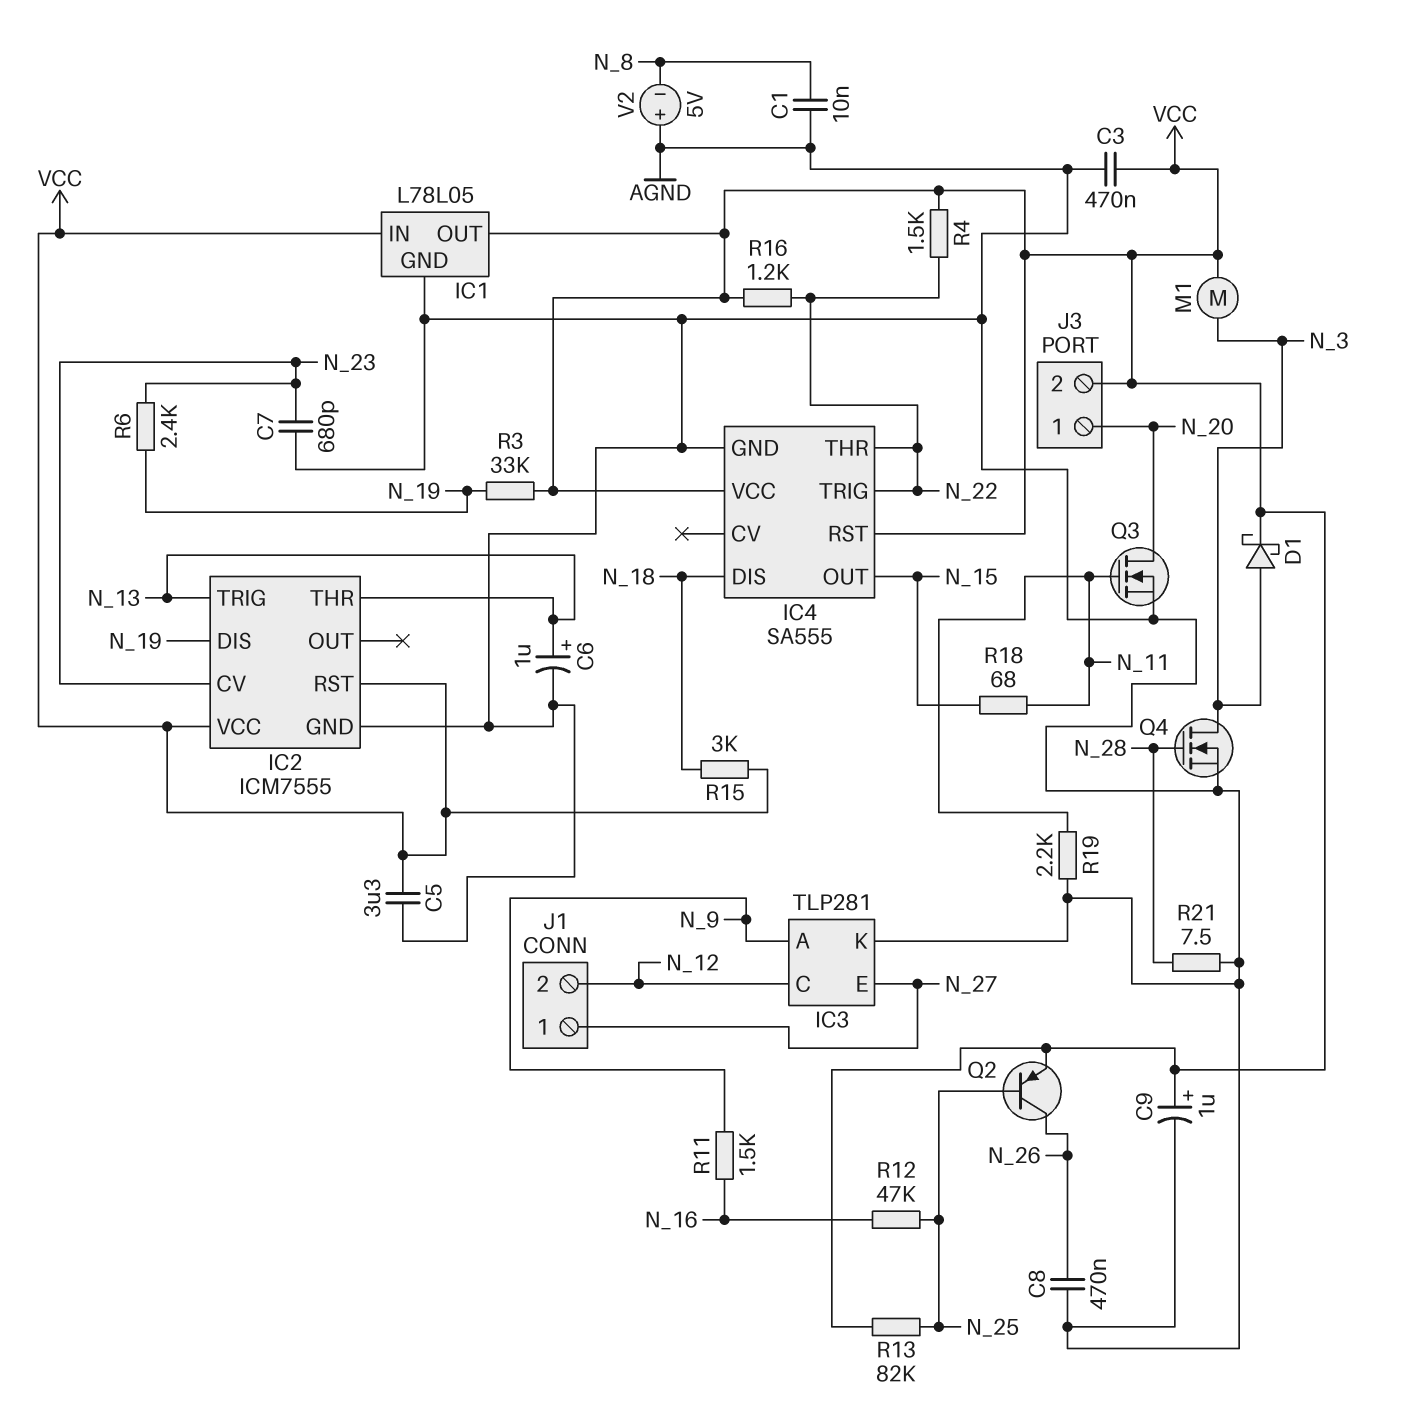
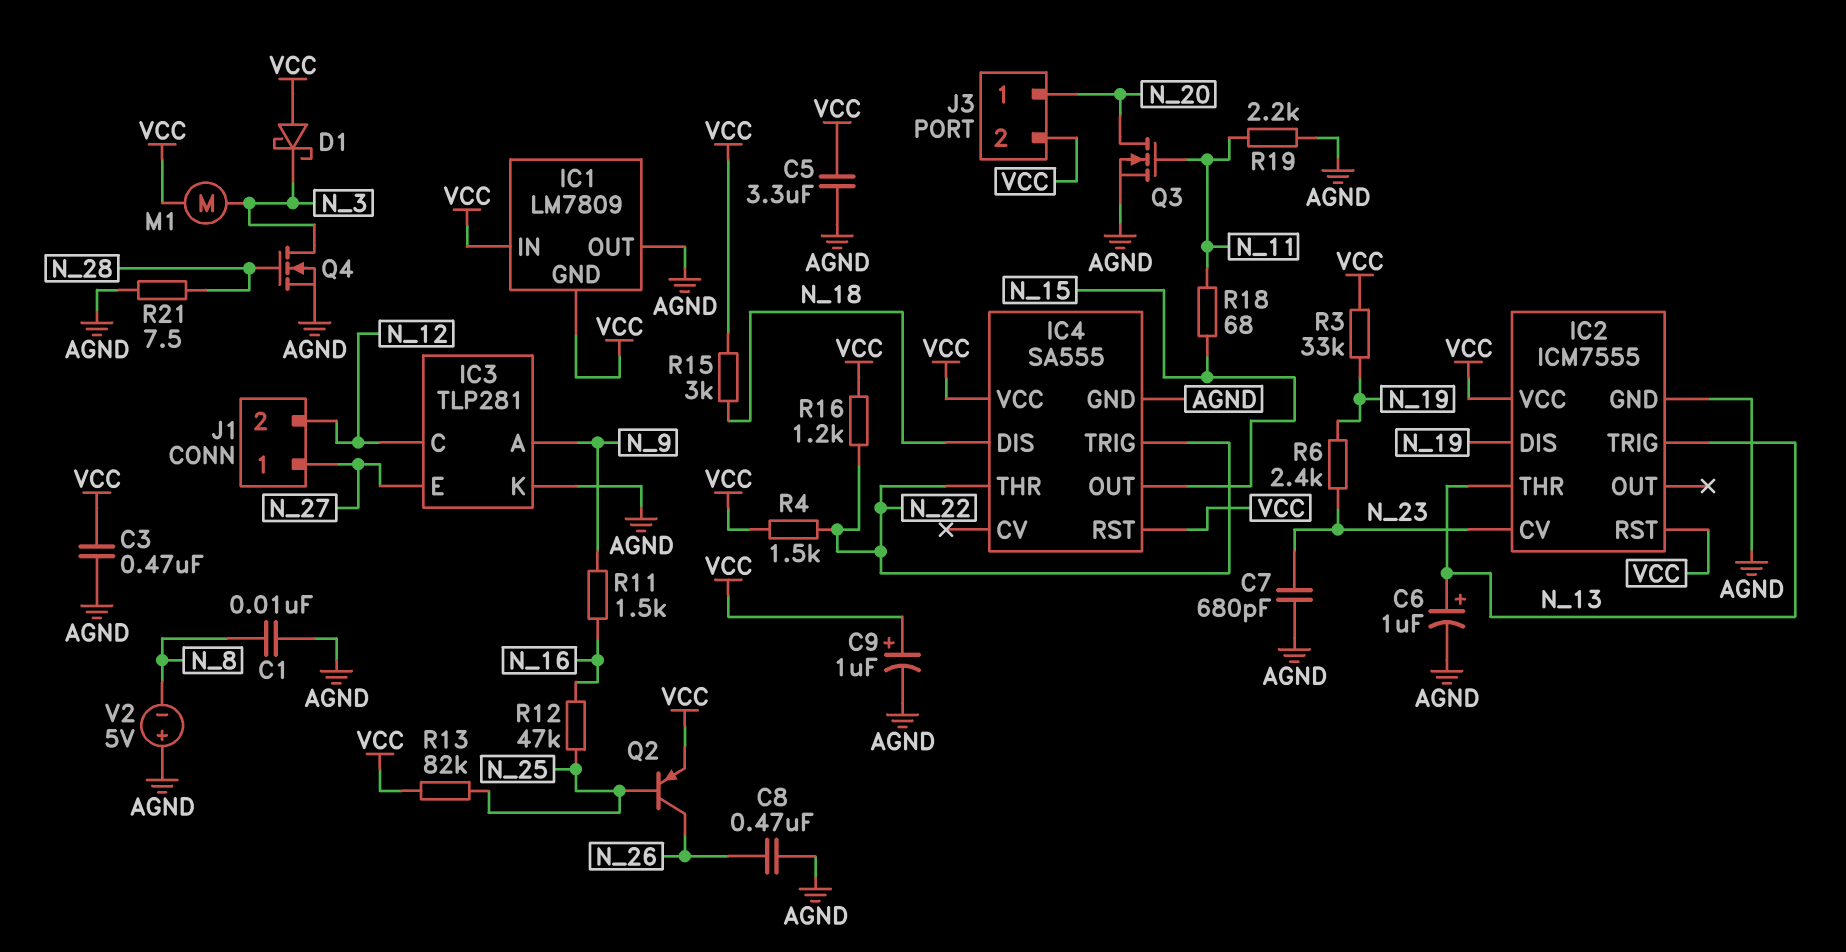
D1: schottky (A N_3, K VCC) -> schottky (A VCC, K N_3)
IC1: L78L05 -> LM7809
IC1 pin GND: AGND -> VCC
IC1 pin OUT: VCC -> AGND

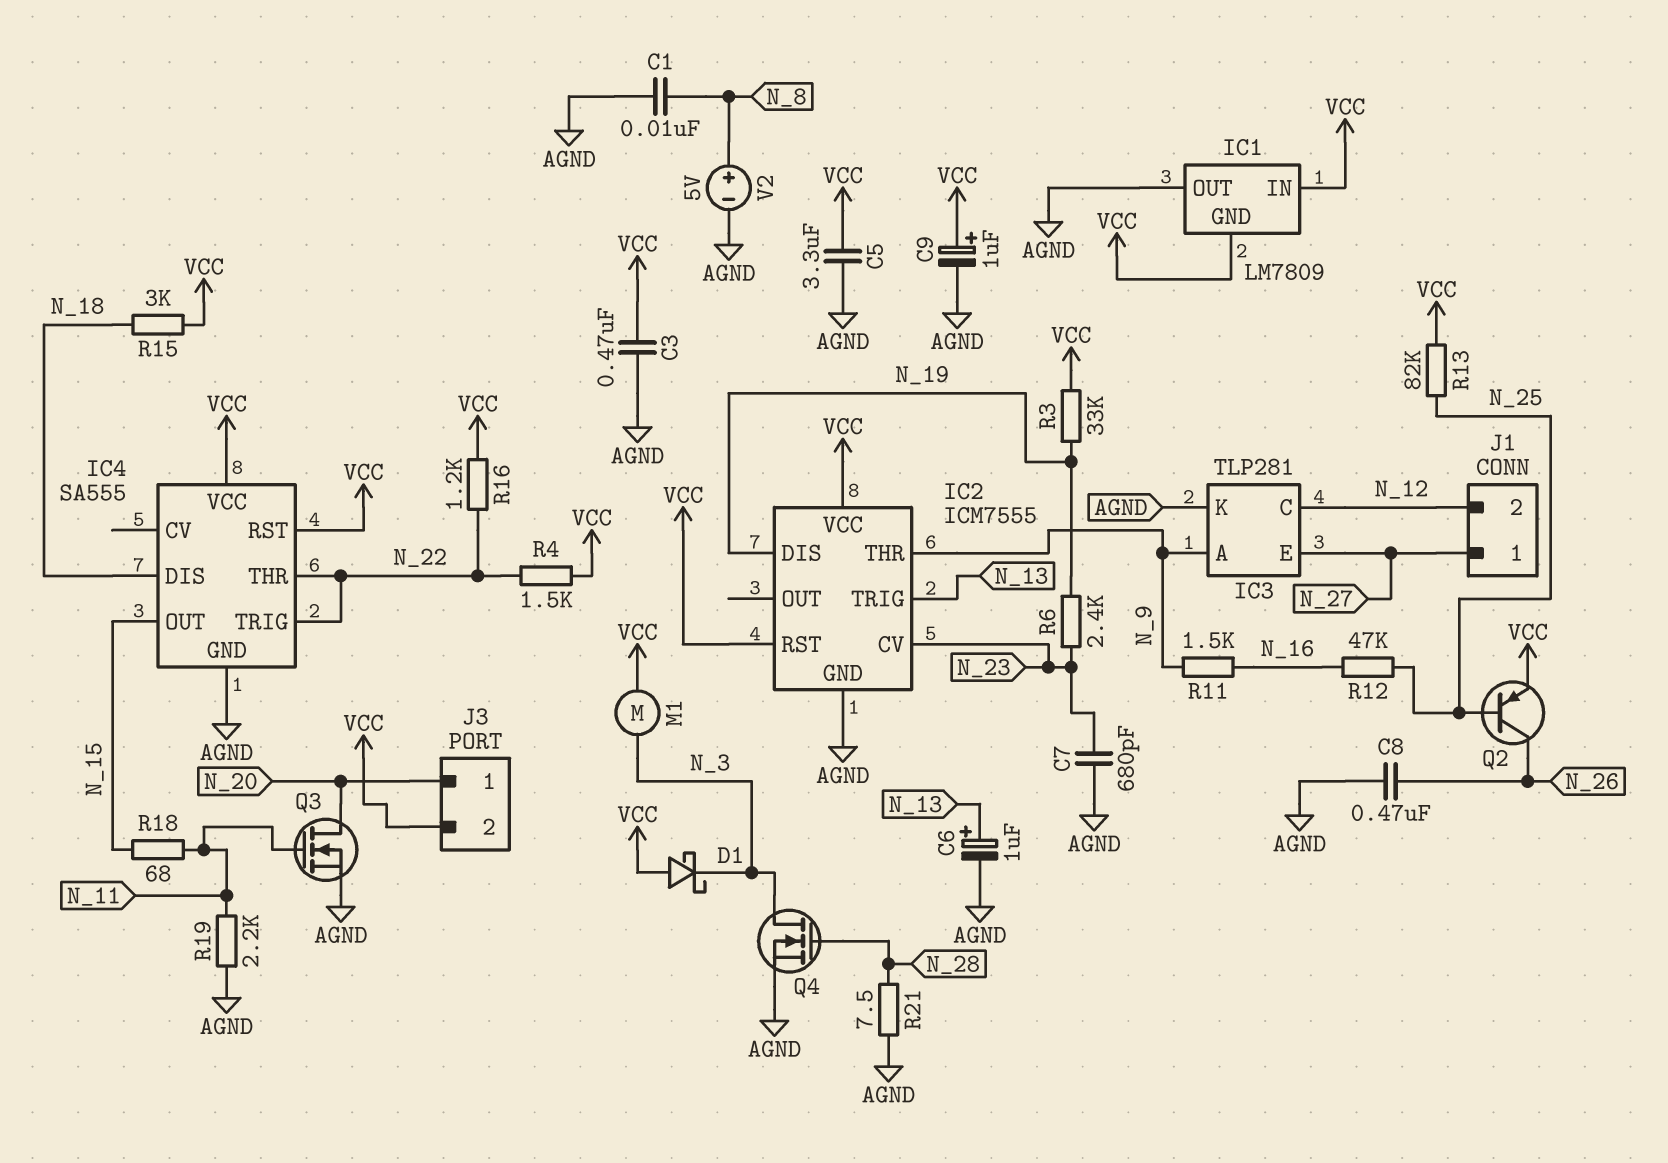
IC2 pin THR: N_13 -> N_9
V2: 5V (plus AGND, minus N_8) -> 5V (plus N_8, minus AGND)

